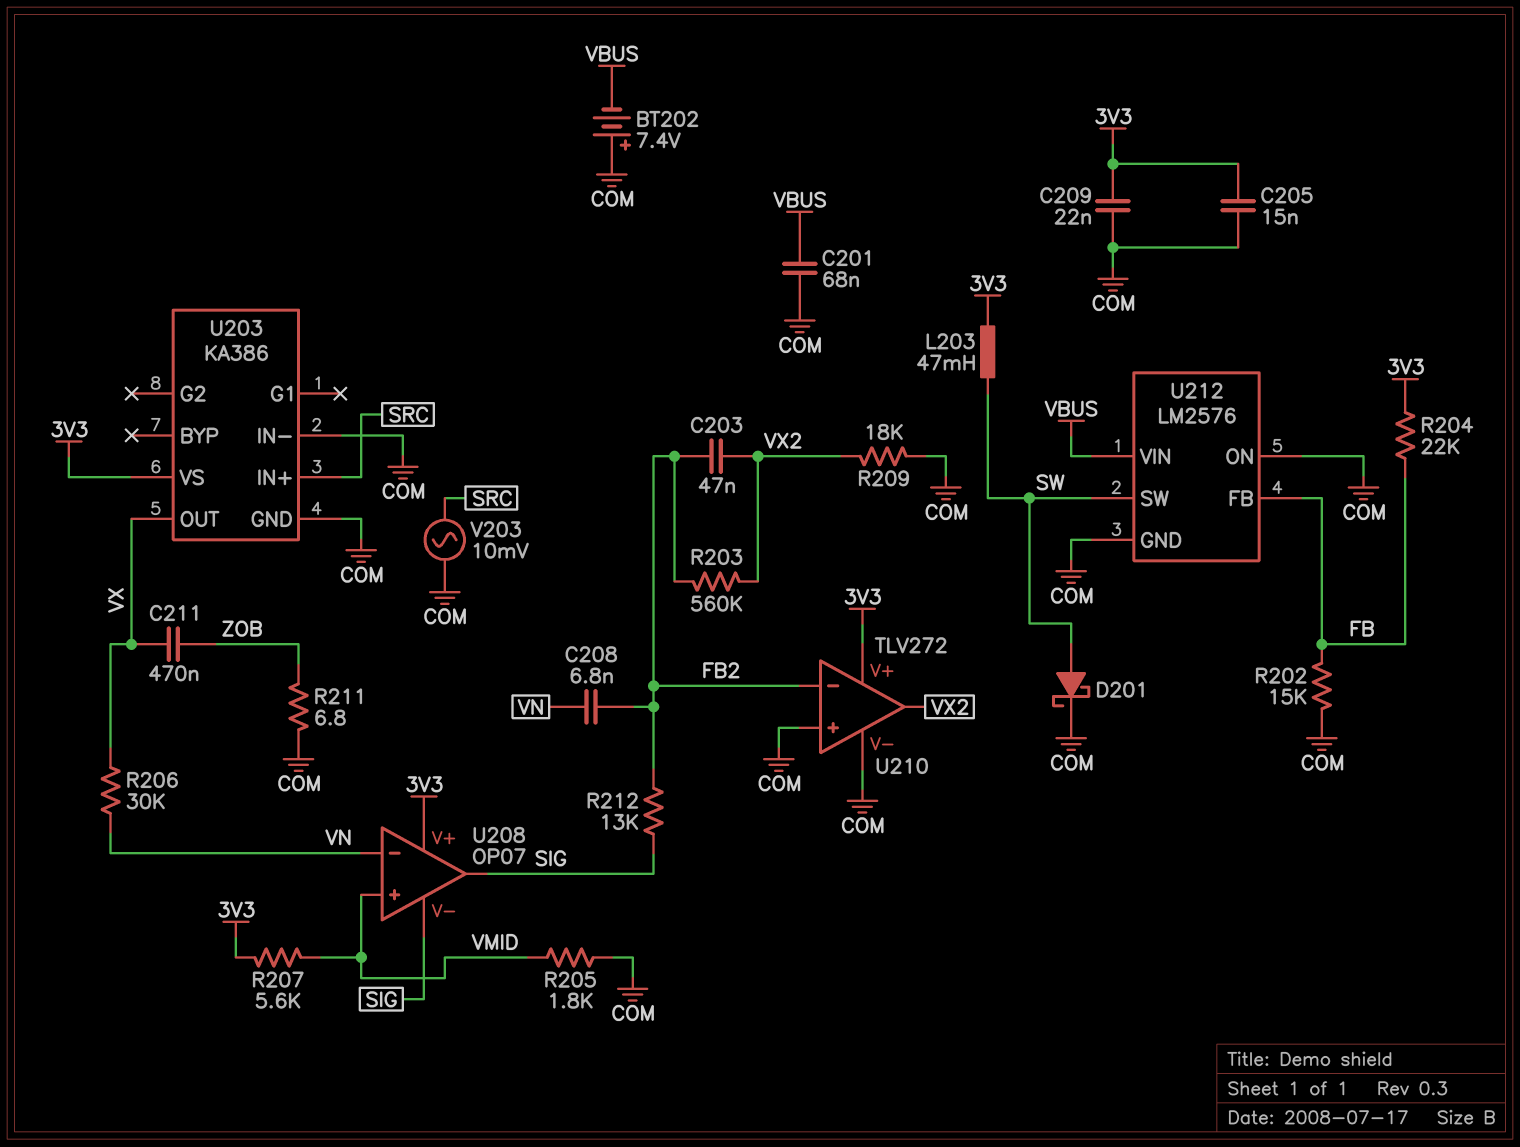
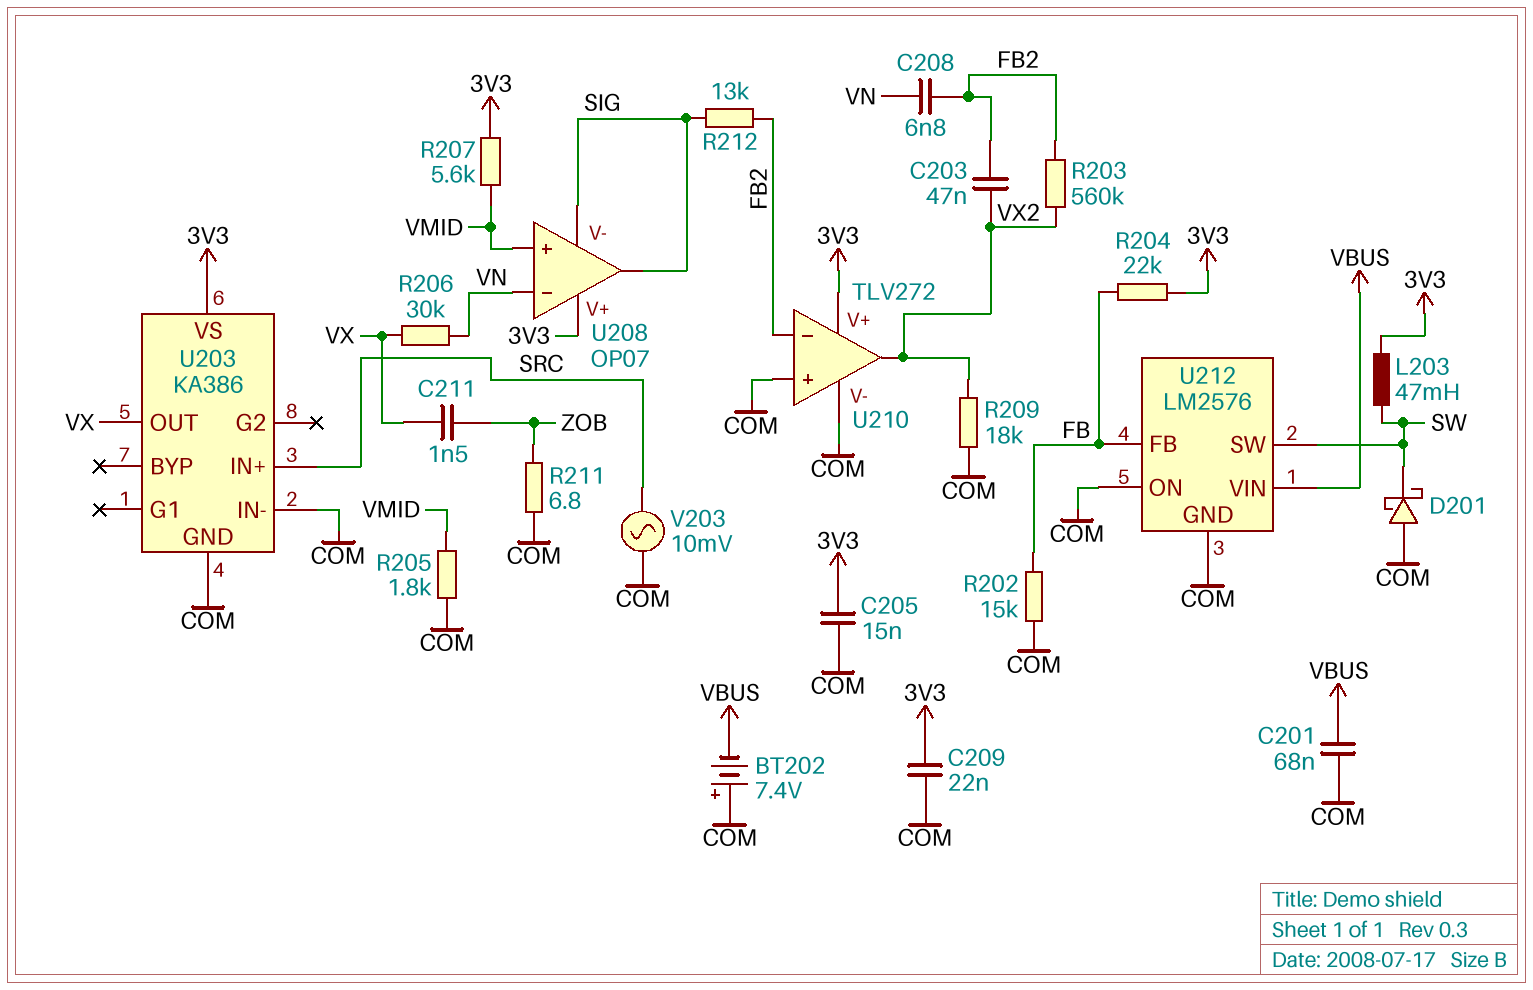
C211: 470nF (VX, ZOB) -> 1.5nF (VX, ZOB)
D201: schottky (A SW, K COM) -> schottky (A COM, K SW)

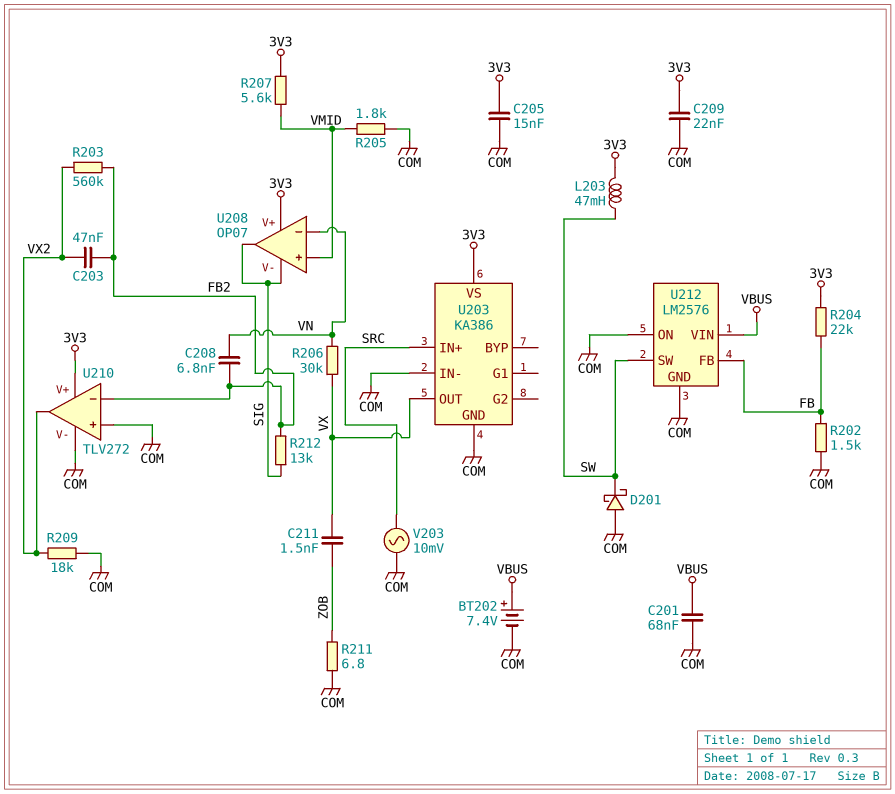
BT202: 7.4V (plus COM, minus VBUS) -> 7.4V (plus VBUS, minus COM)
R202: 15k (COM, FB) -> 1.5k (COM, FB)

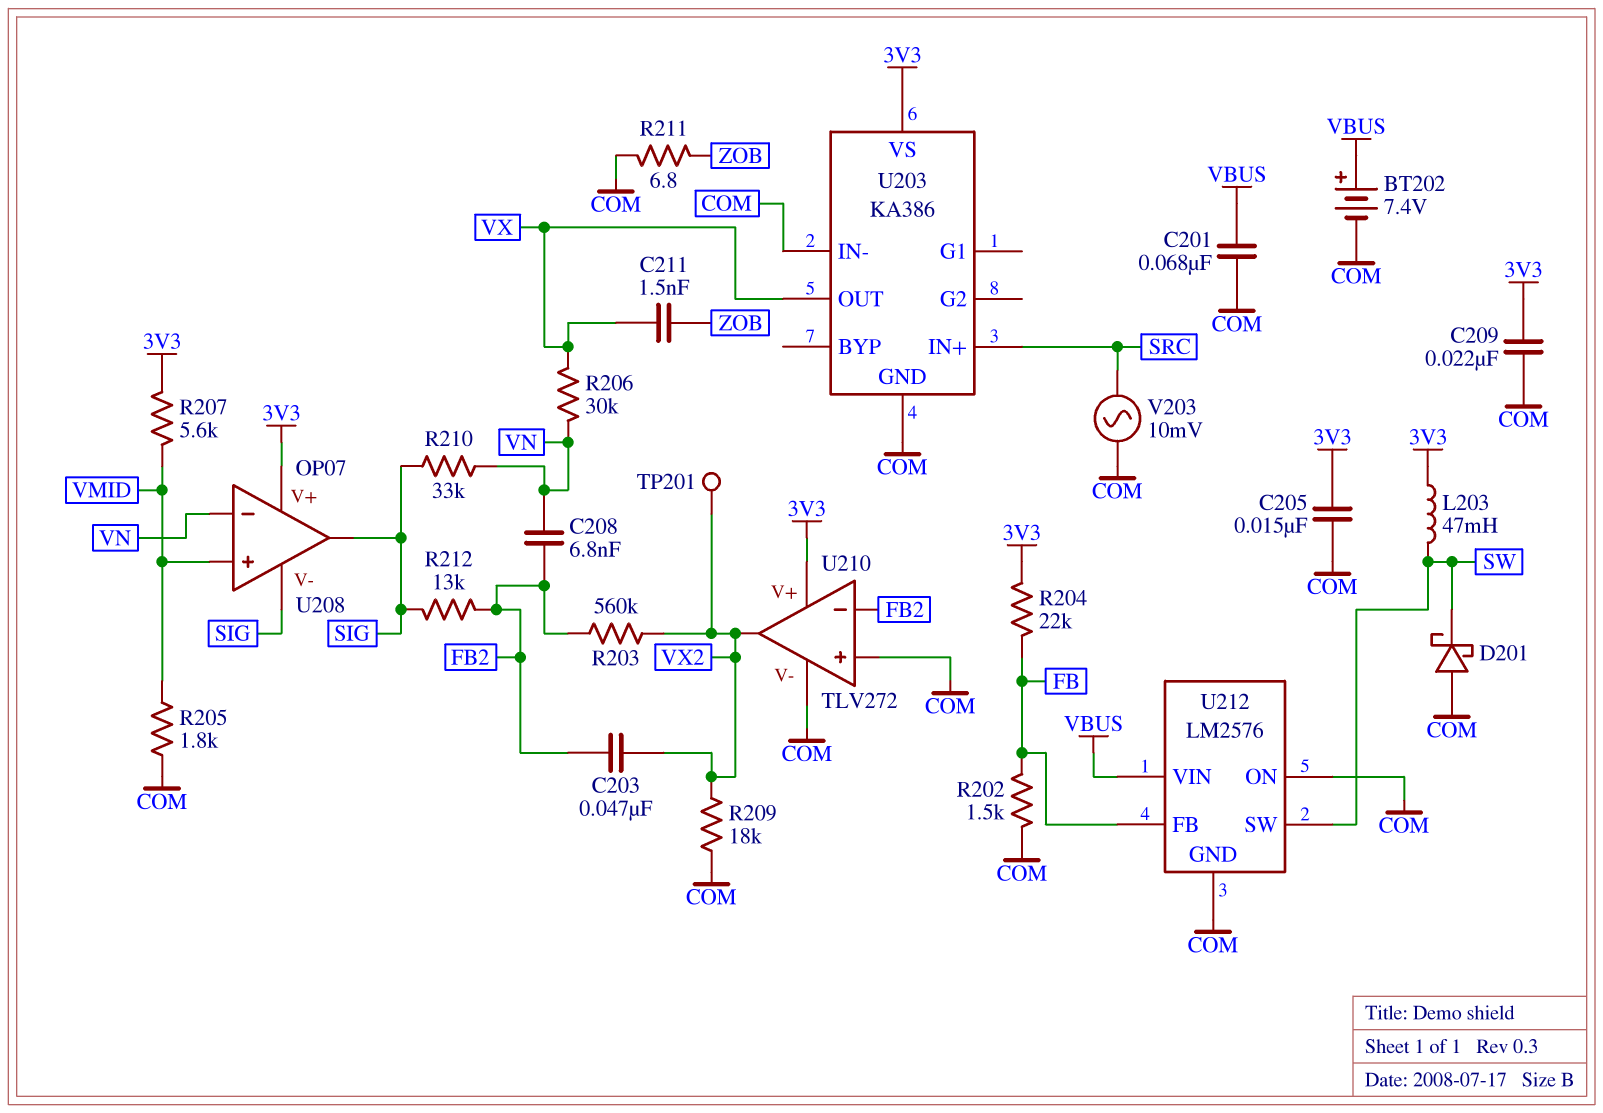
R210: none -> 33k (SIG, VN)
TP201: none -> test point (VX2)

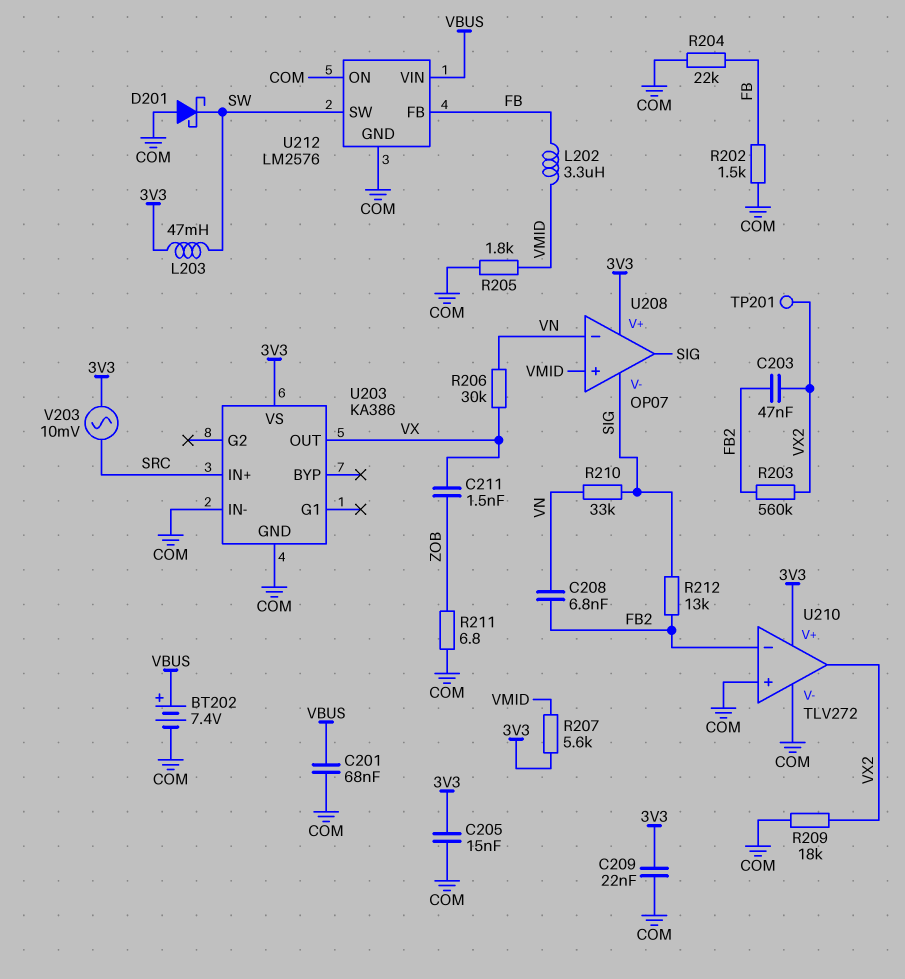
L202: none -> 3.3uH (FB, VMID)
R204: 22k (3V3, FB) -> 22k (COM, FB)
V203: AC 10mV (COM, SRC) -> AC 10mV (3V3, SRC)

